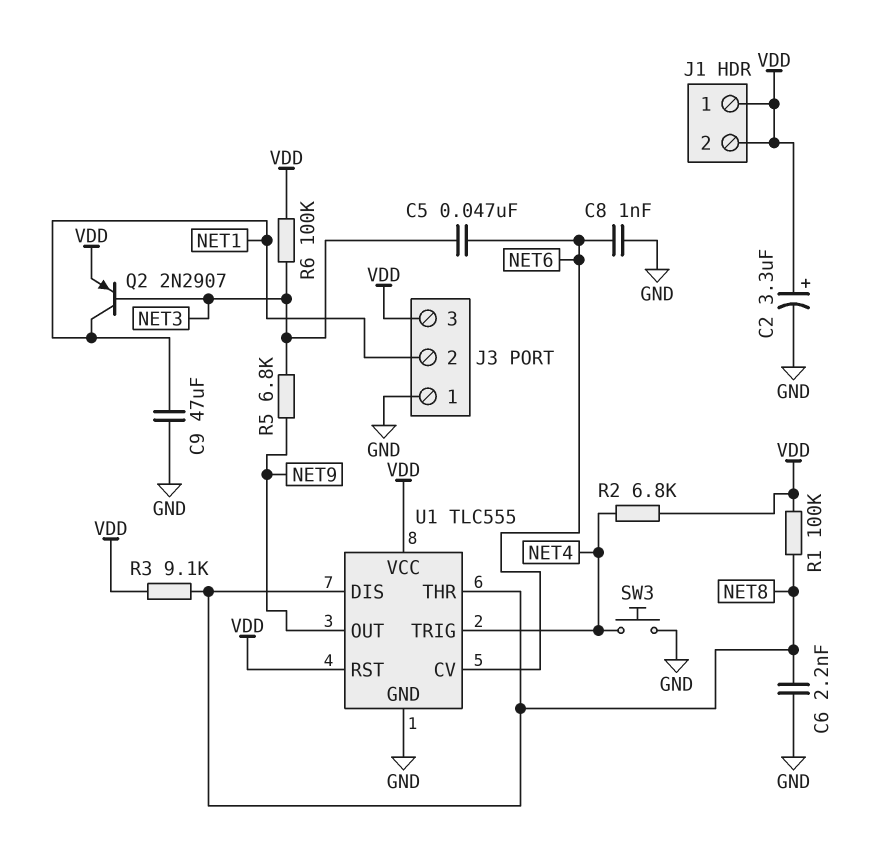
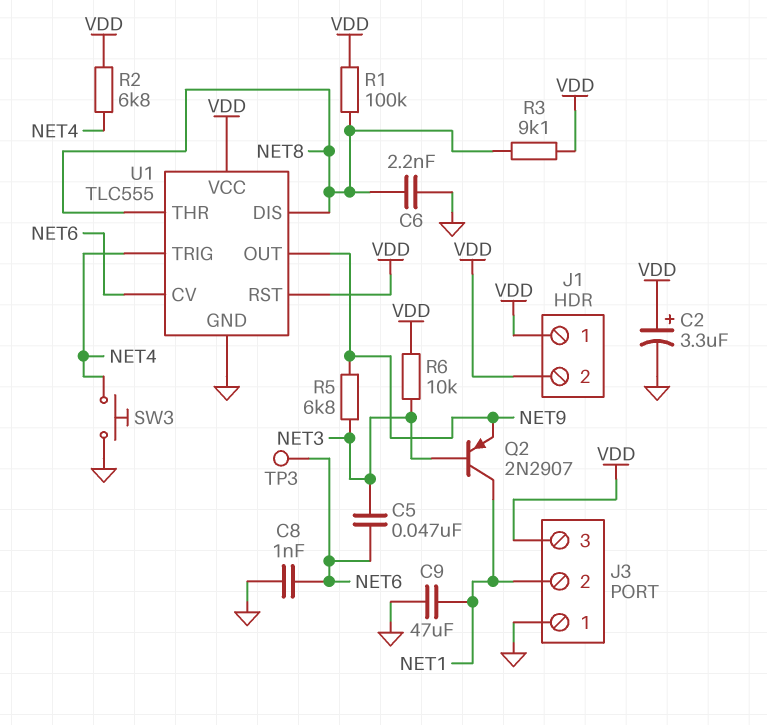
Q2: PNP 2N2907 (B NET3, C NET1, E VDD) -> PNP 2N2907 (B NET3, C NET1, E NET9)
R6: 100k (NET3, VDD) -> 10k (NET3, VDD)
TP3: none -> test point (NET6)

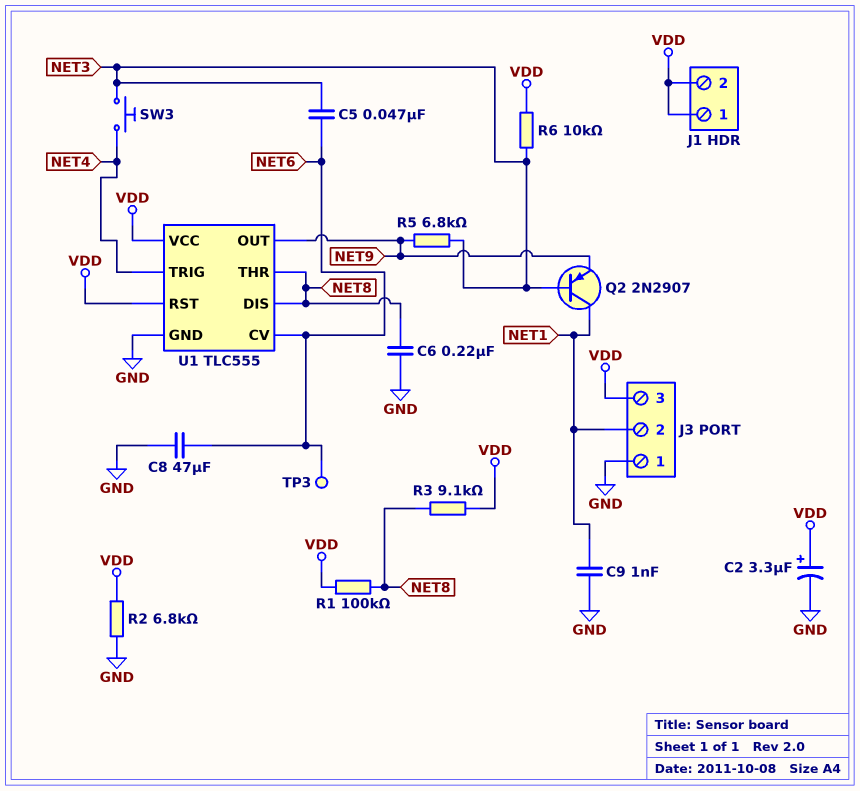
C6: 2.2nF (GND, NET8) -> 220nF (GND, NET8)
C8: 1nF (GND, NET6) -> 47uF (GND, NET6)
C9: 47uF (GND, NET1) -> 1nF (GND, NET1)
R2: 6.8k (NET4, VDD) -> 6.8k (GND, VDD)
SW3: button (GND, NET4) -> button (NET3, NET4)

